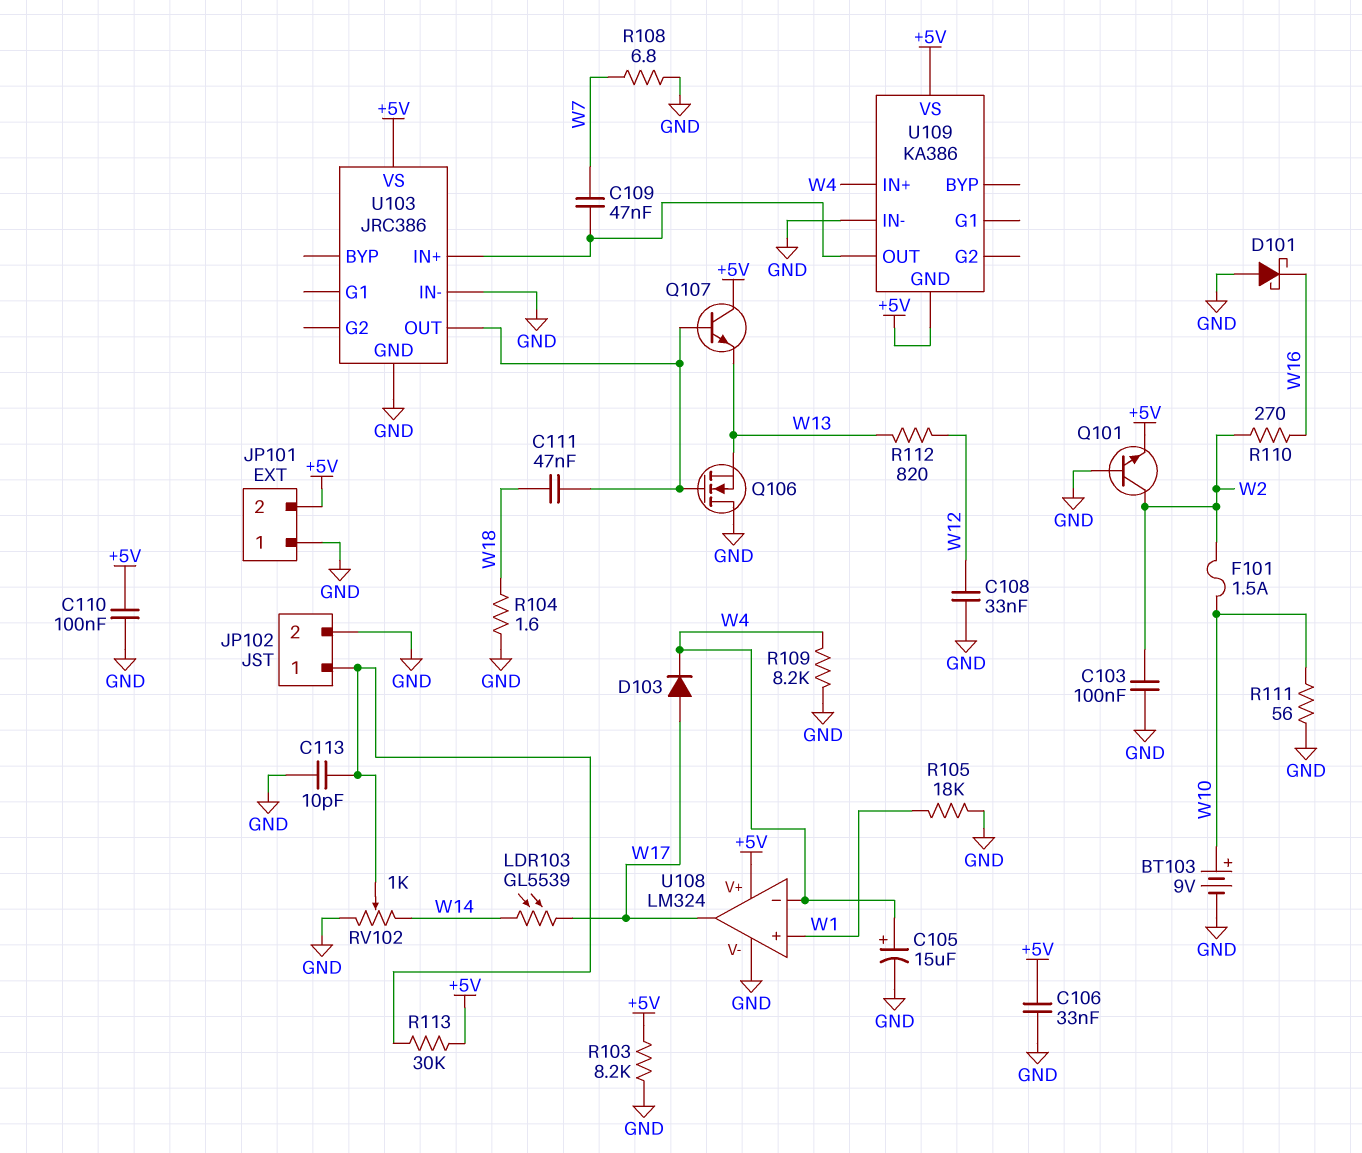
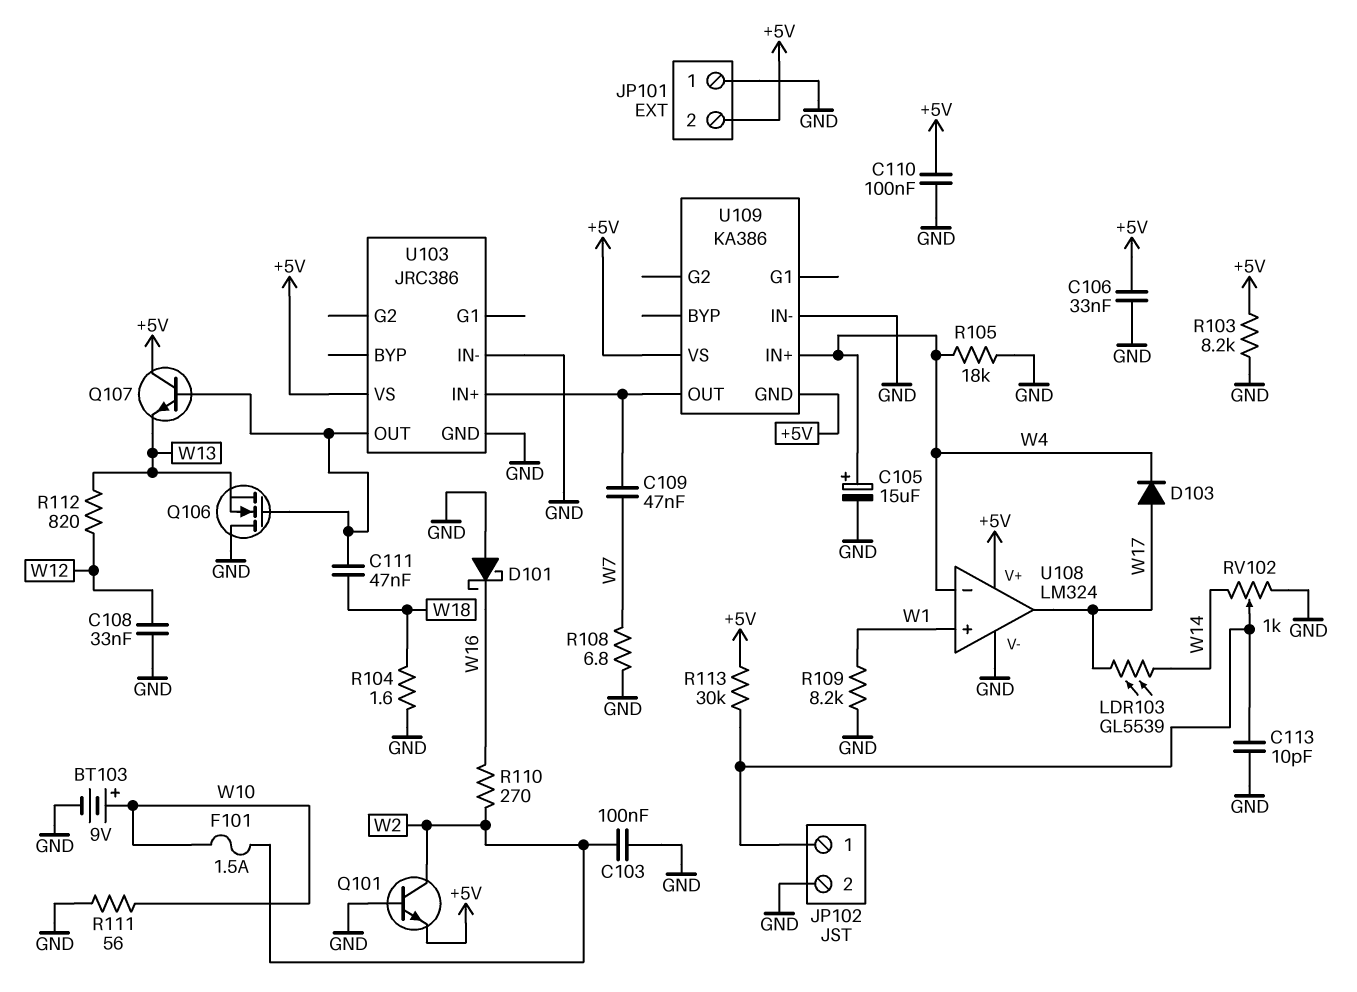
R105: 18k (GND, W1) -> 18k (GND, W4)
R109: 8.2k (GND, W4) -> 8.2k (GND, W1)

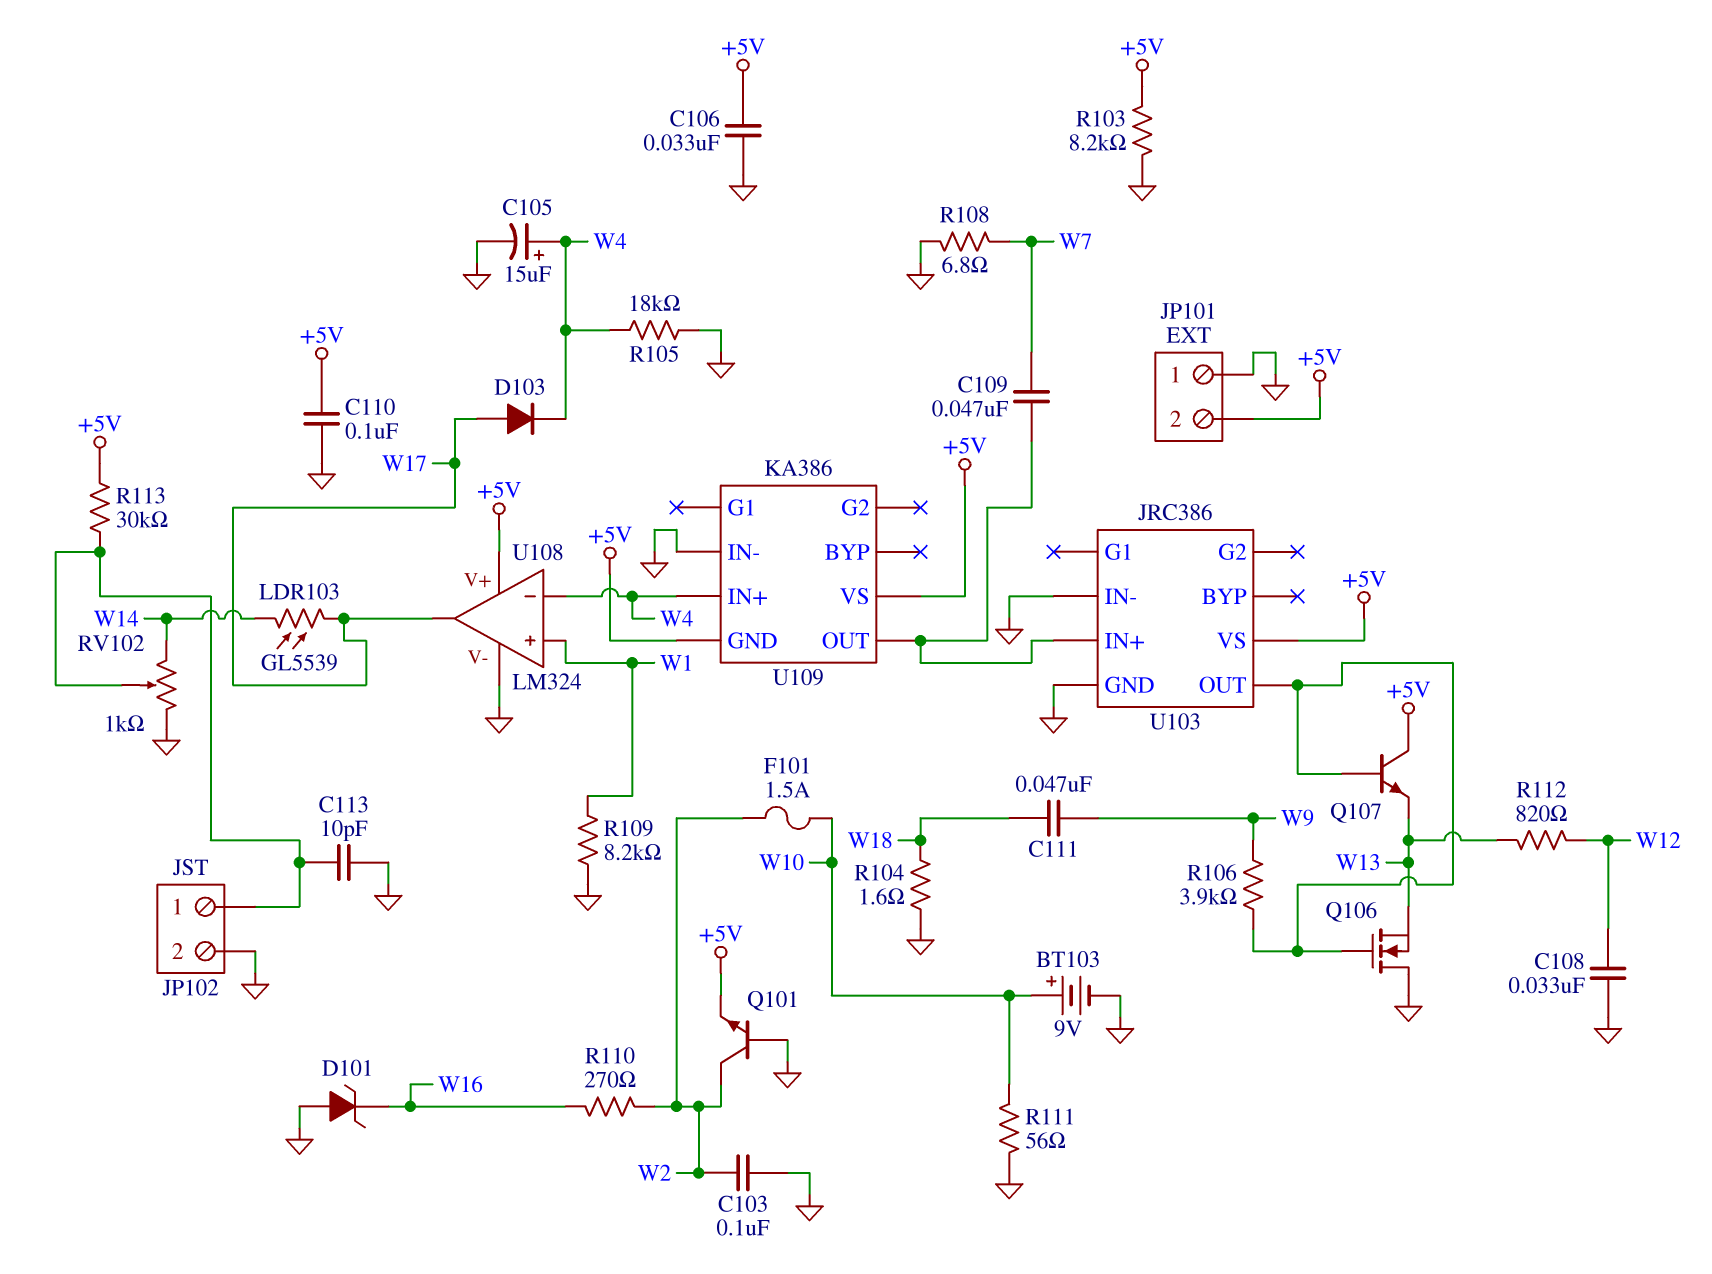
C111: 47nF (U103/OUT, W18) -> 47nF (W9, W18)
D101: schottky (A GND, K W16) -> zener (A GND, K W16)
R106: none -> 3.9k (U103/OUT, W9)

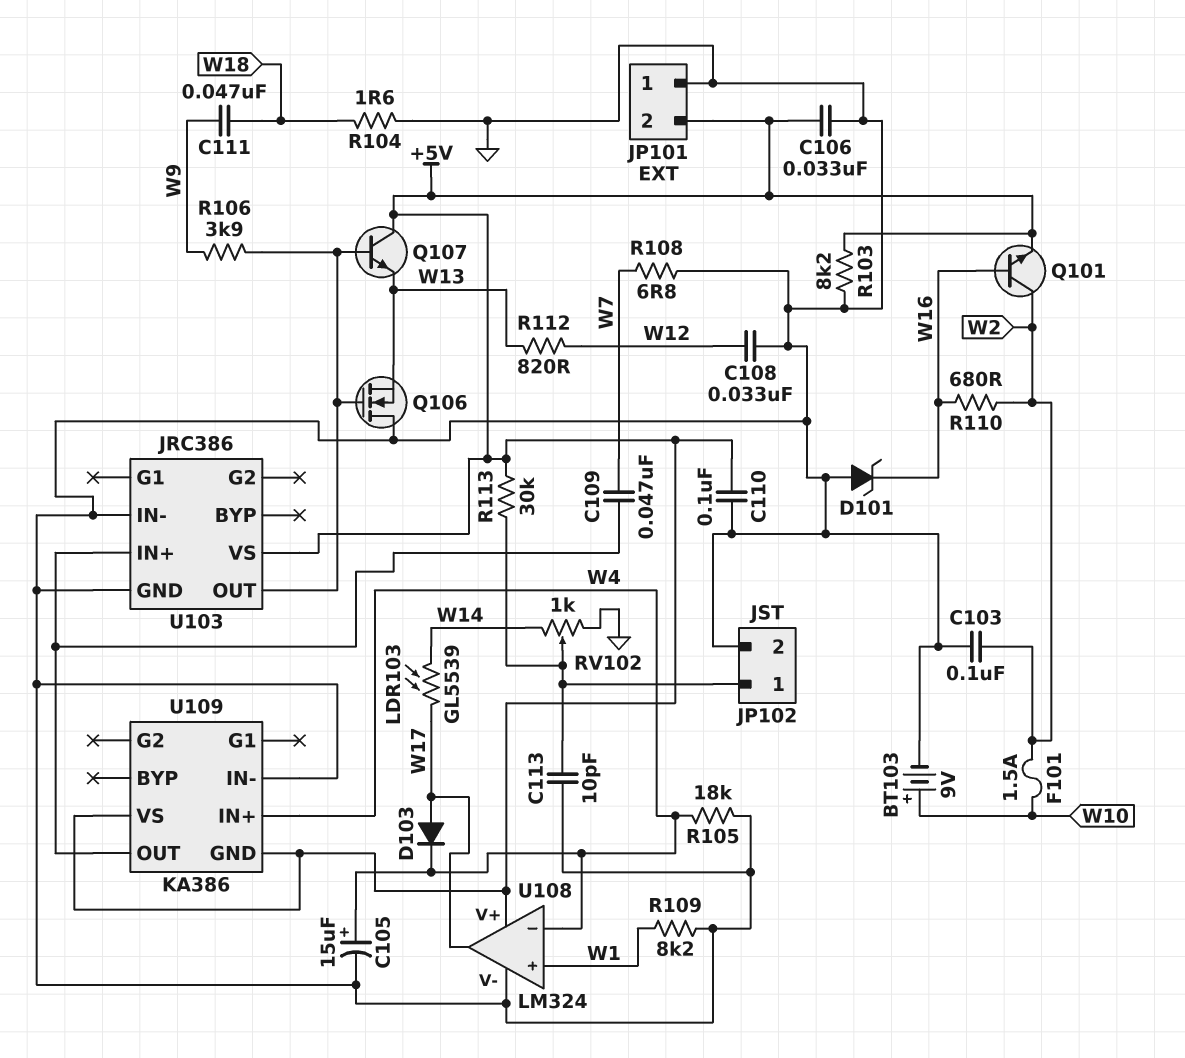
Q101: NPN (B GND, C W2, E +5V) -> NPN (B W16, C W2, E +5V)
R110: 270 (W2, W16) -> 680 (W2, W16)
R111: 56 (GND, W10) -> none

